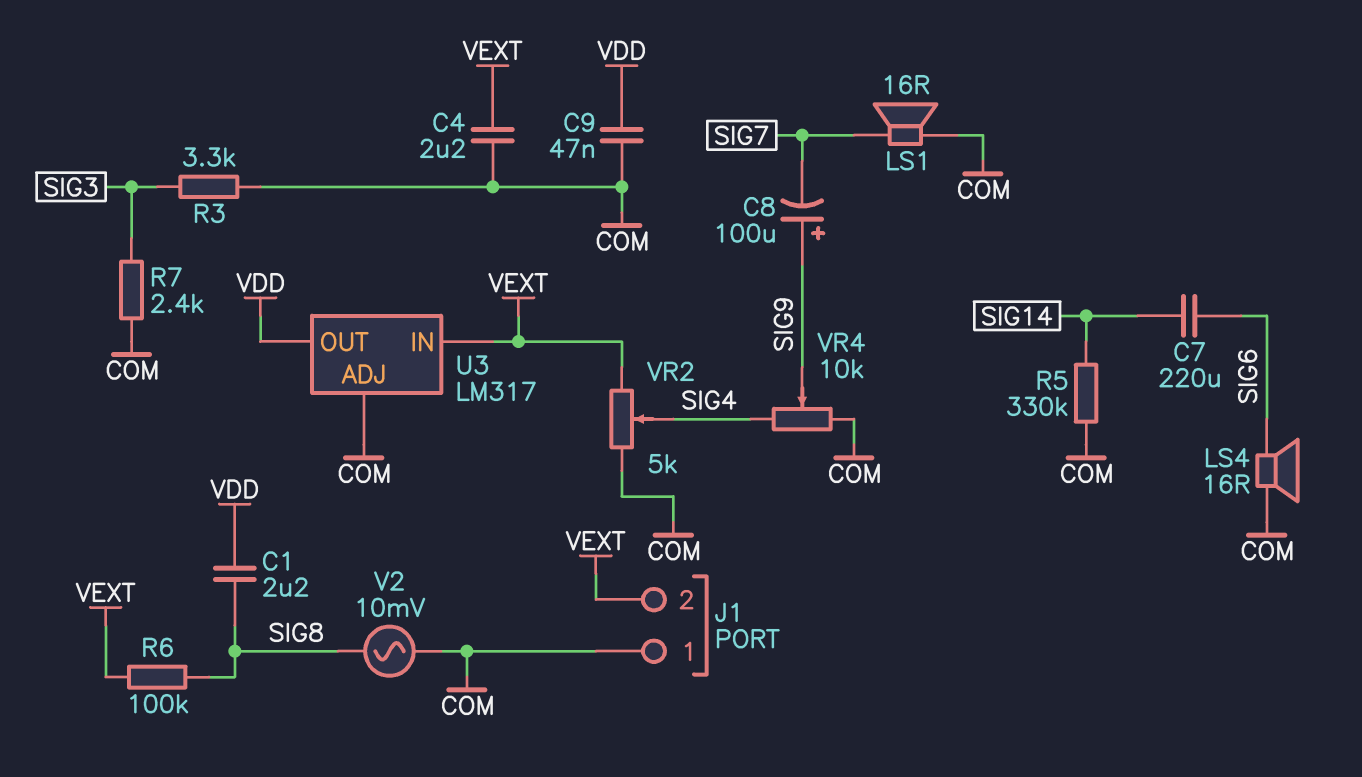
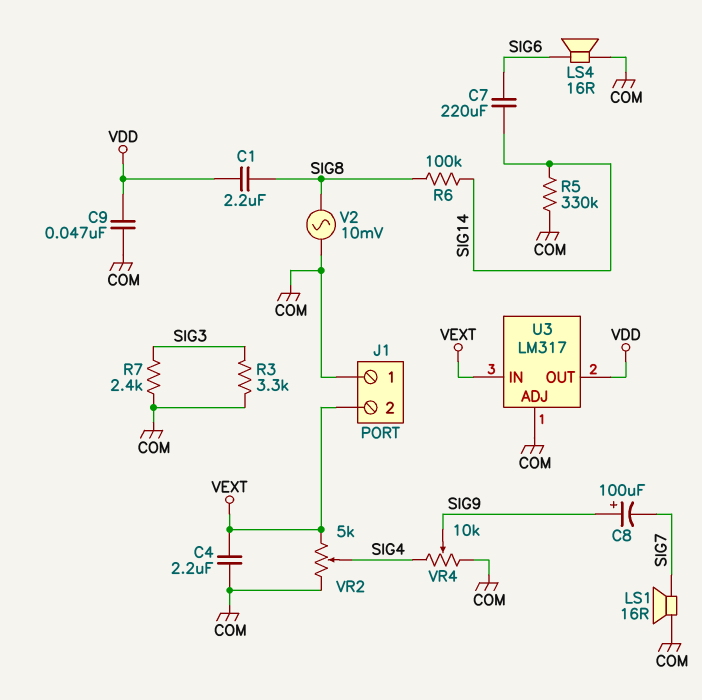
R6: 100k (SIG8, VEXT) -> 100k (SIG8, SIG14)

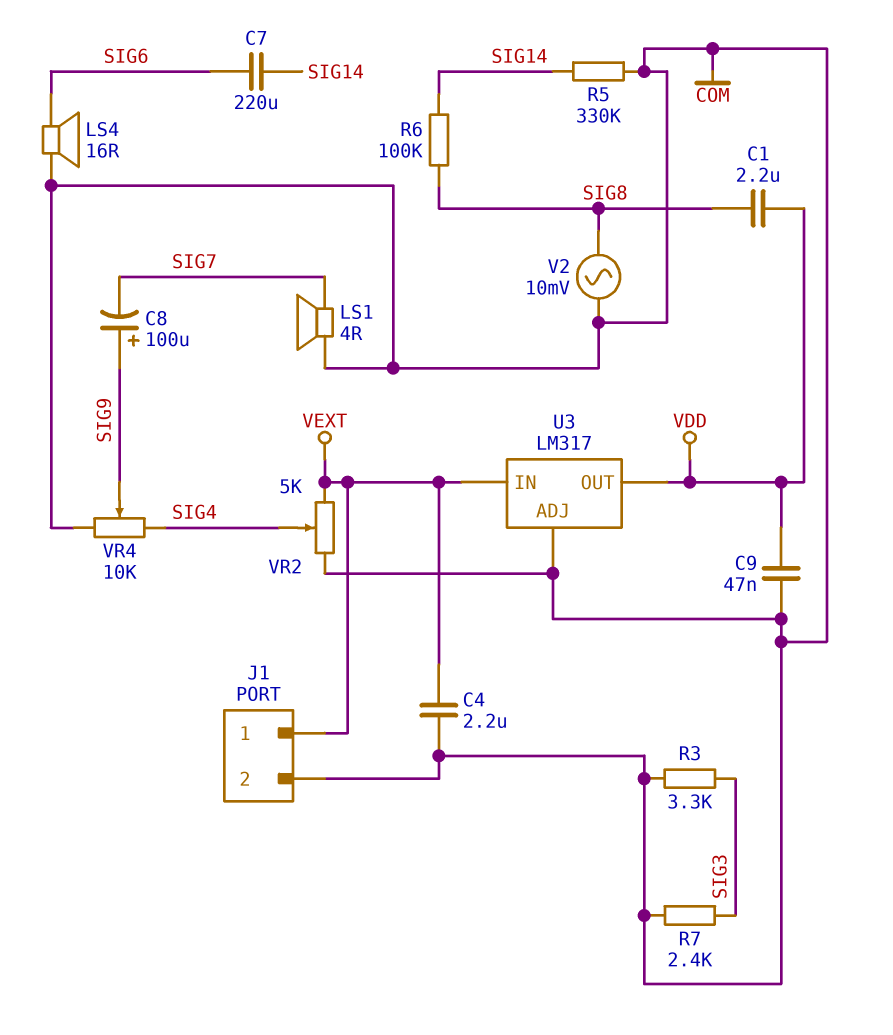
J1 pin 1: COM -> VEXT
J1 pin 2: VEXT -> COM
LS1: speaker 16R (COM, SIG7) -> speaker 4R (COM, SIG7)

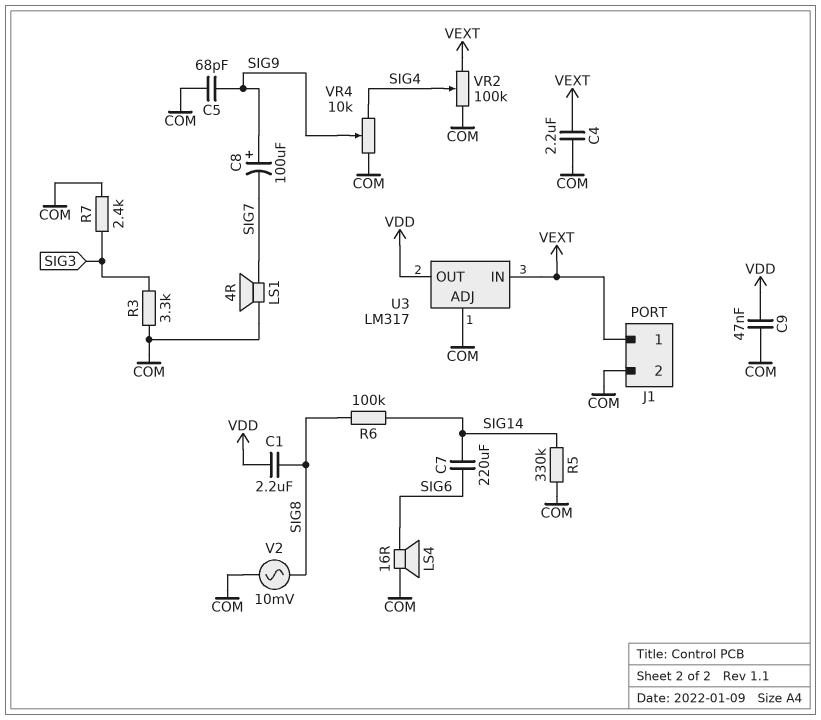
C5: none -> 68pF (COM, SIG9)
VR2: 5k (COM, VEXT, wiper SIG4) -> 100k (COM, VEXT, wiper SIG4)

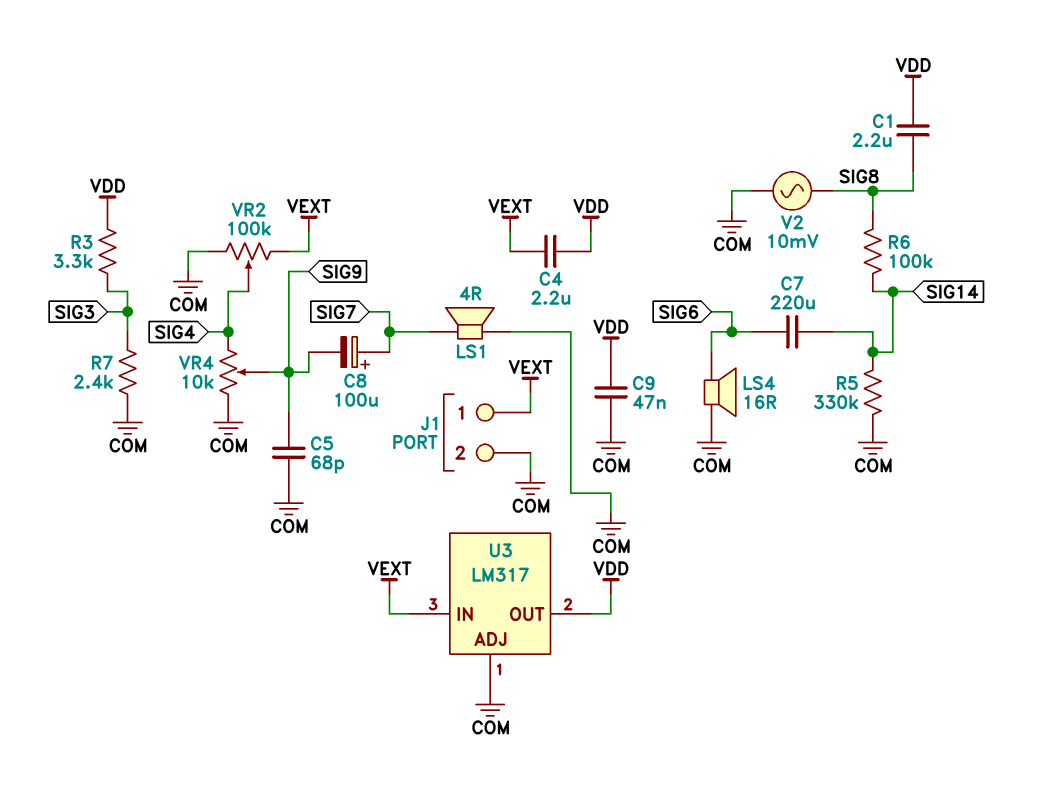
C4: 2.2uF (COM, VEXT) -> 2.2uF (VDD, VEXT)
C8: 100uF (plus SIG9, minus SIG7) -> 100uF (plus SIG7, minus SIG9)
R3: 3.3k (COM, SIG3) -> 3.3k (SIG3, VDD)

